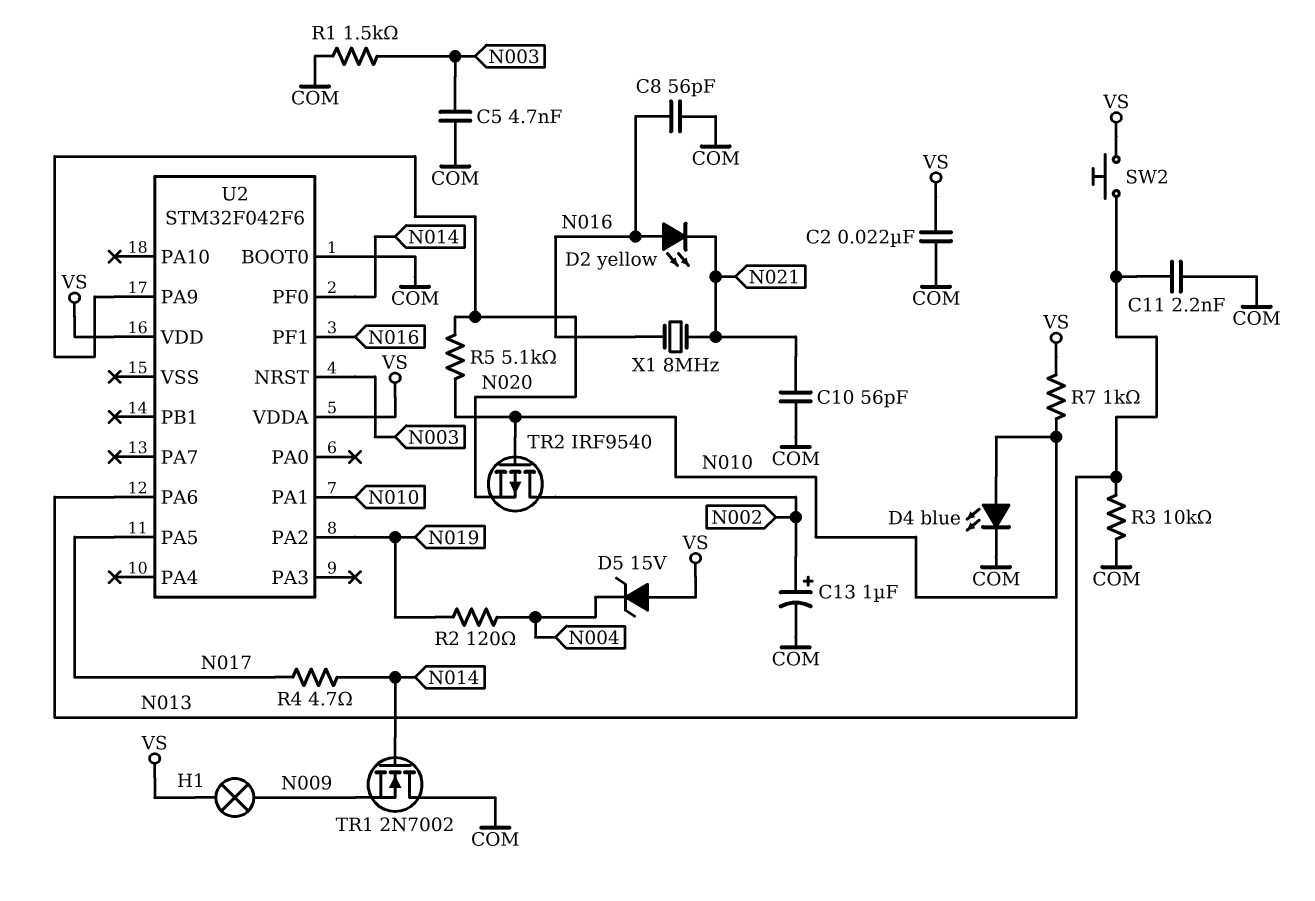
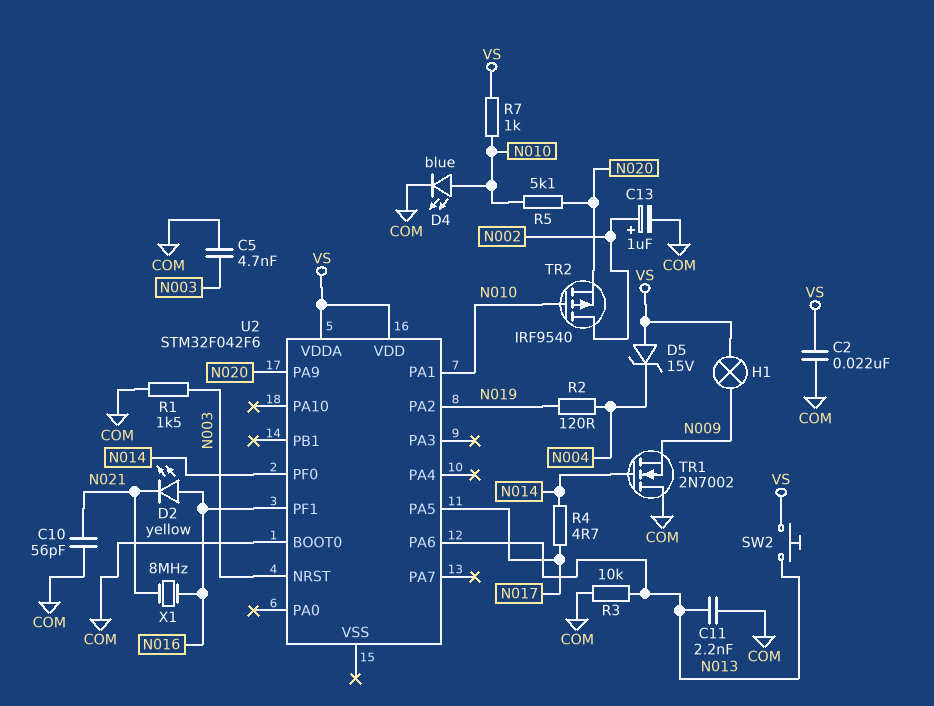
C8: 56pF (COM, N016) -> none

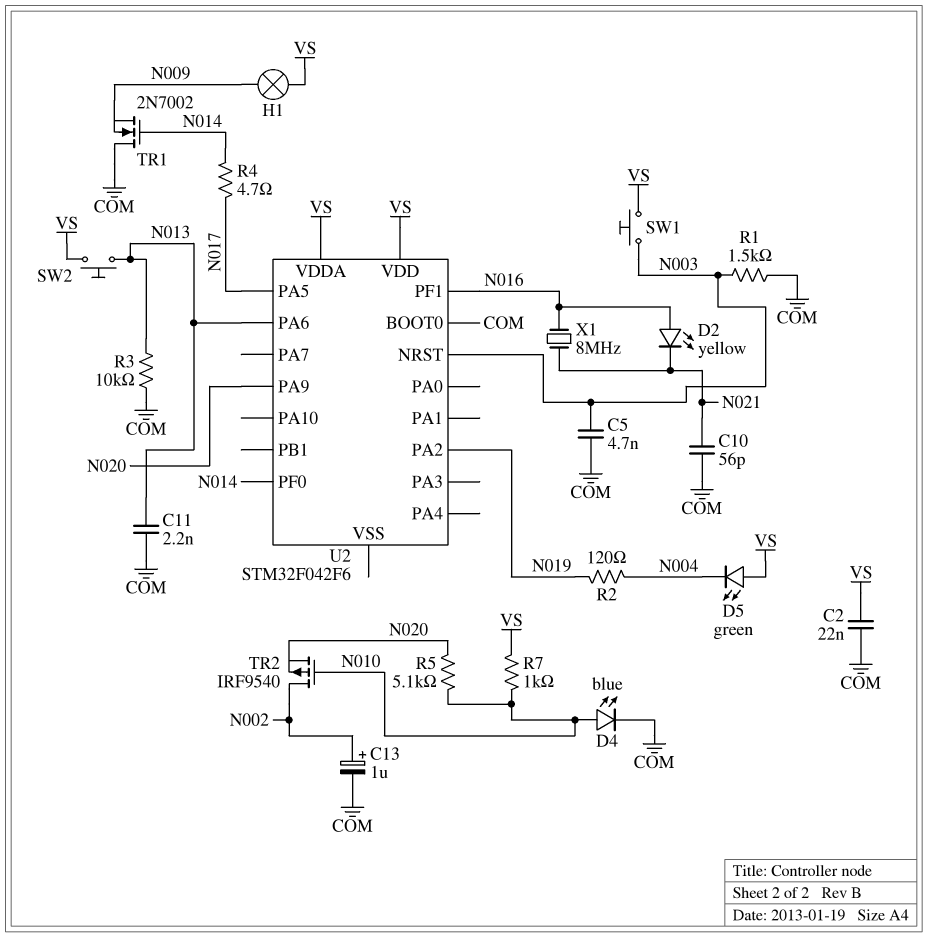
D5: zener 15V (A VS, K N004) -> LED green (A VS, K N004)
SW1: none -> button (N003, VS)
U2 pin PA1: N010 -> none

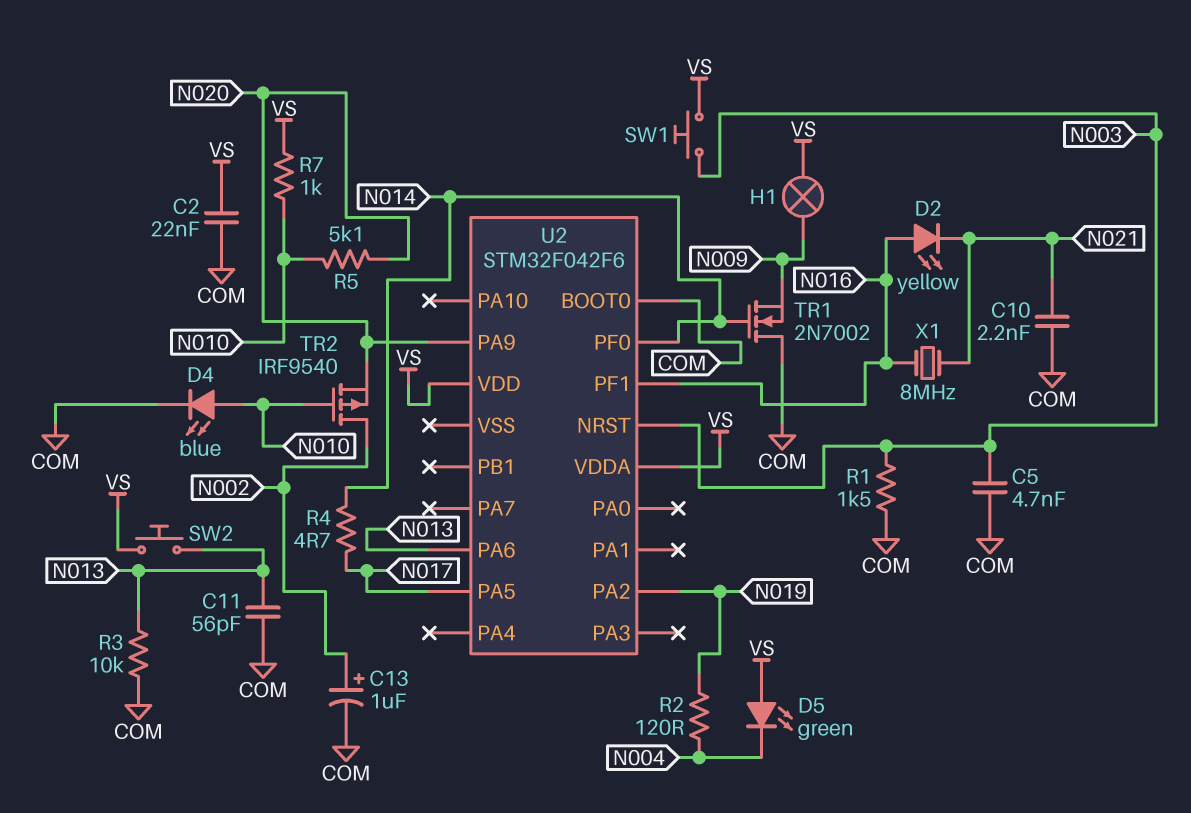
C10: 56pF (COM, N021) -> 2.2nF (COM, N021)
C11: 2.2nF (COM, N013) -> 56pF (COM, N013)

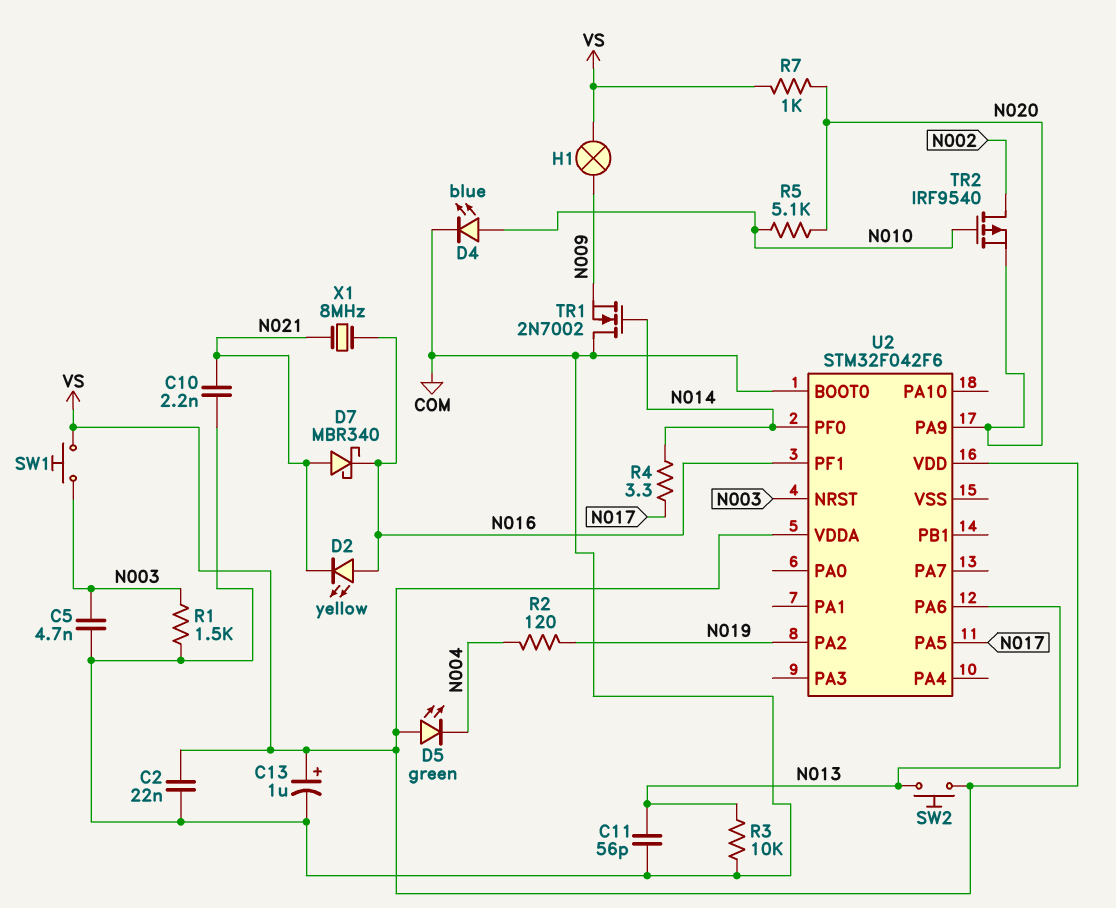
C13: 1uF (plus N002, minus COM) -> 1uF (plus VS, minus COM)
D7: none -> schottky MBR340 (A N021, K N016)
R4: 4.7 (N014, N017) -> 3.3 (N014, N017)
R7: 1k (N010, VS) -> 1k (N020, VS)

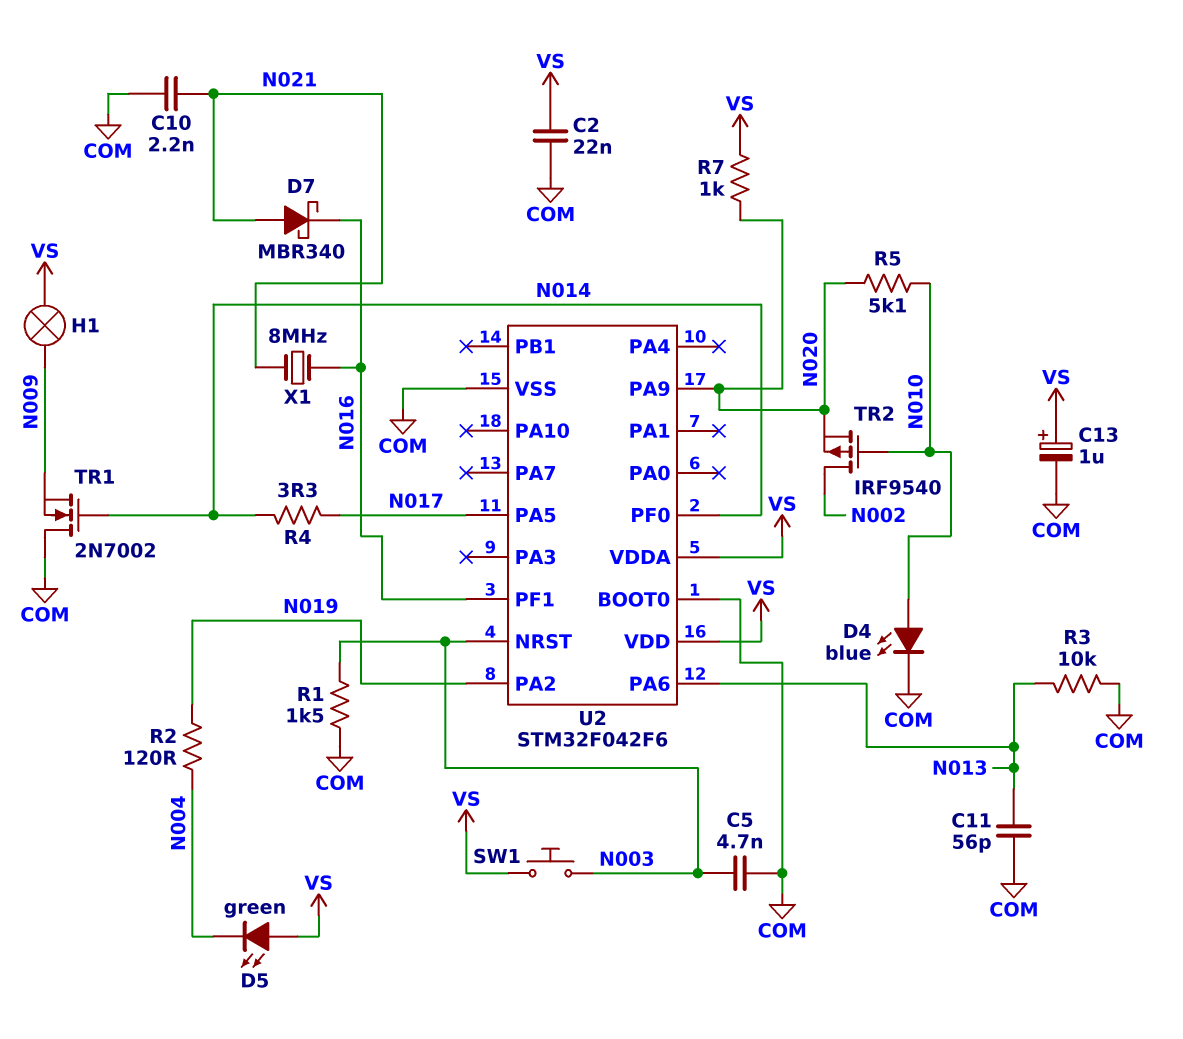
D2: LED yellow (A N016, K N021) -> none
SW2: button (N013, VS) -> none
U2 pin VSS: none -> COM

